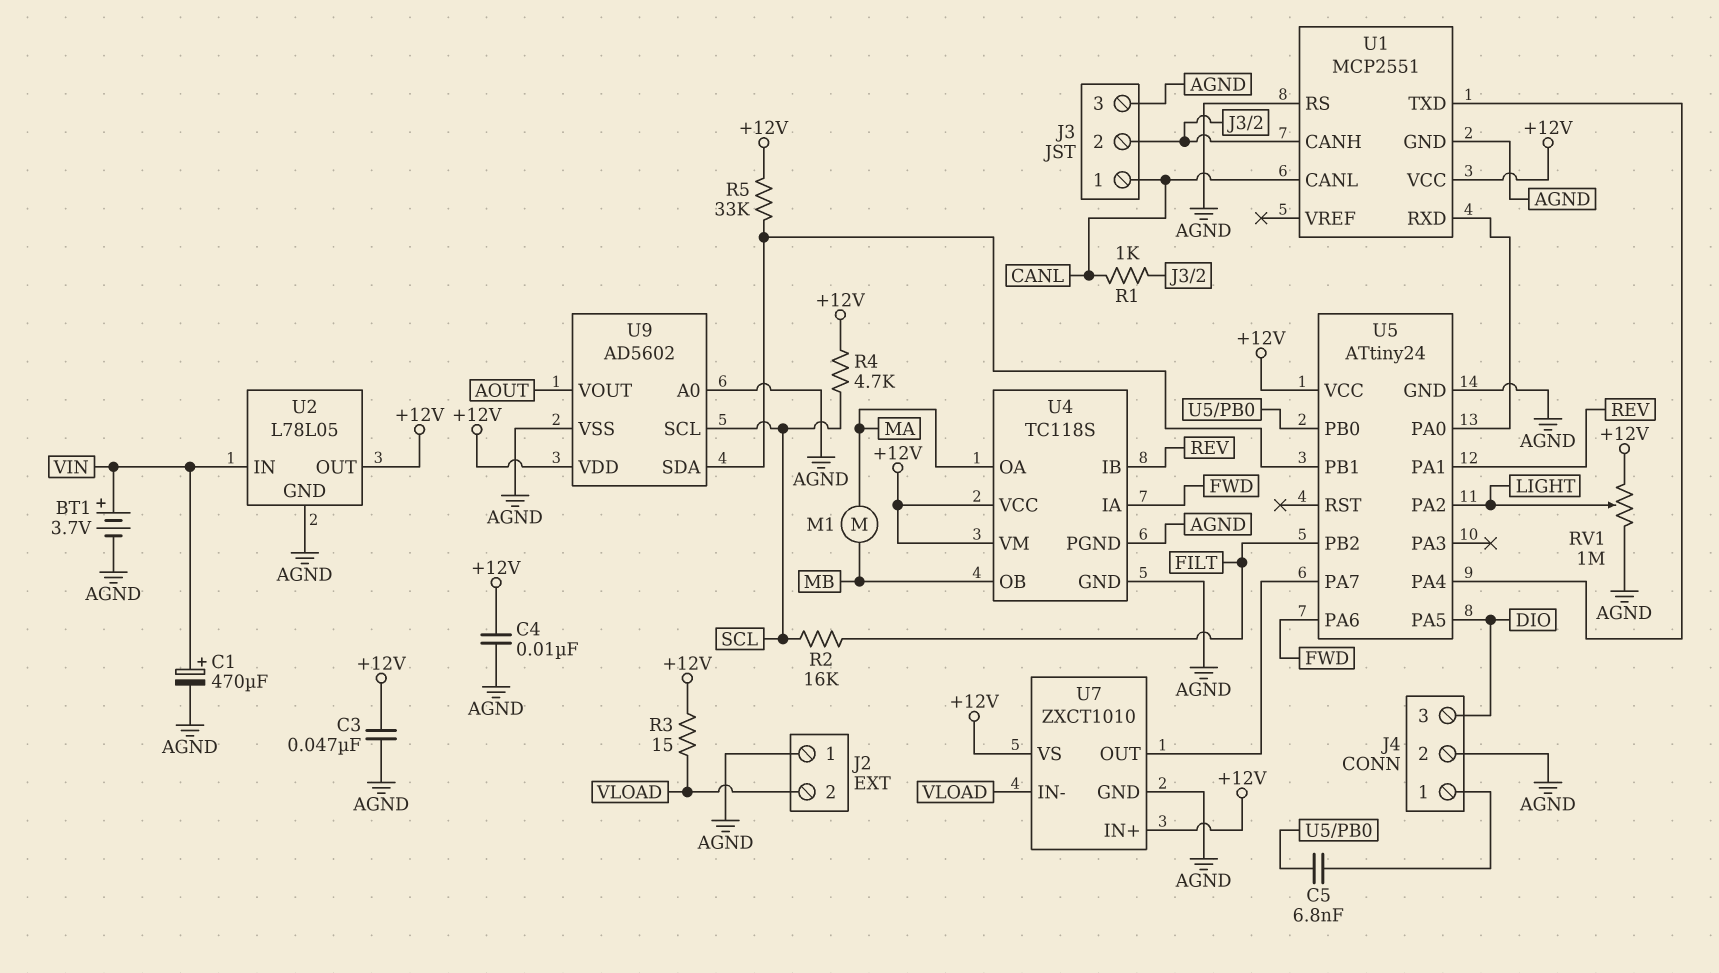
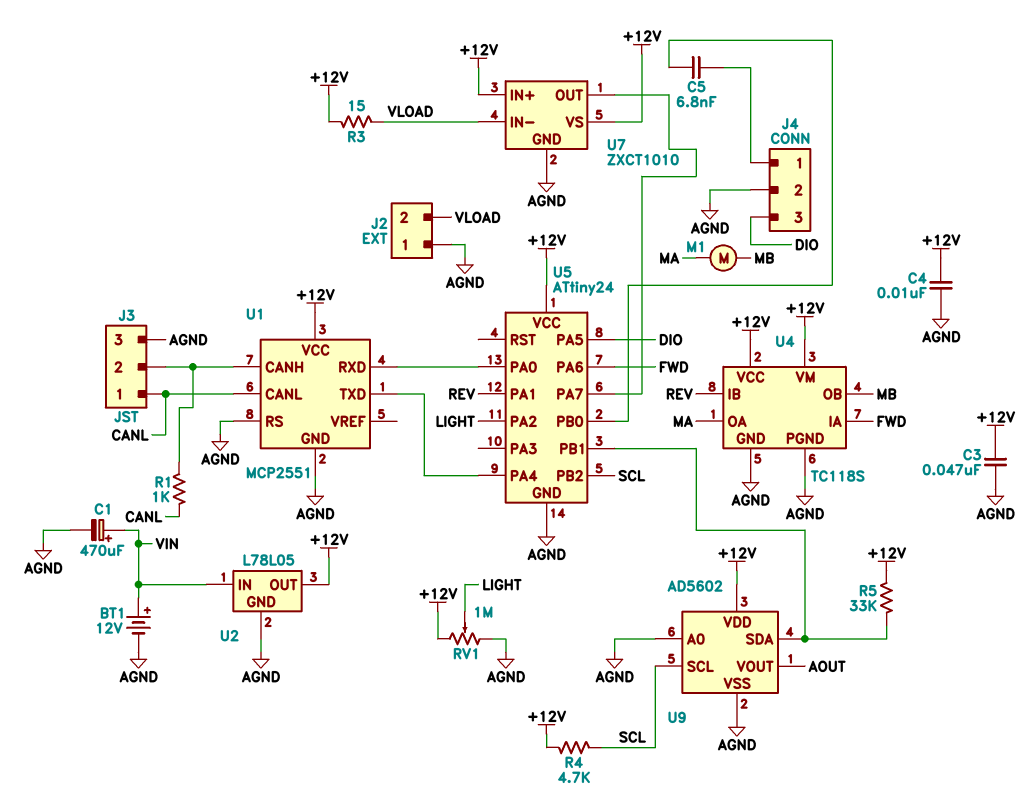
BT1: 3.7V (plus VIN, minus AGND) -> 12V (plus VIN, minus AGND)
R2: 16k (FILT, SCL) -> none
U5 pin PB2: FILT -> SCL

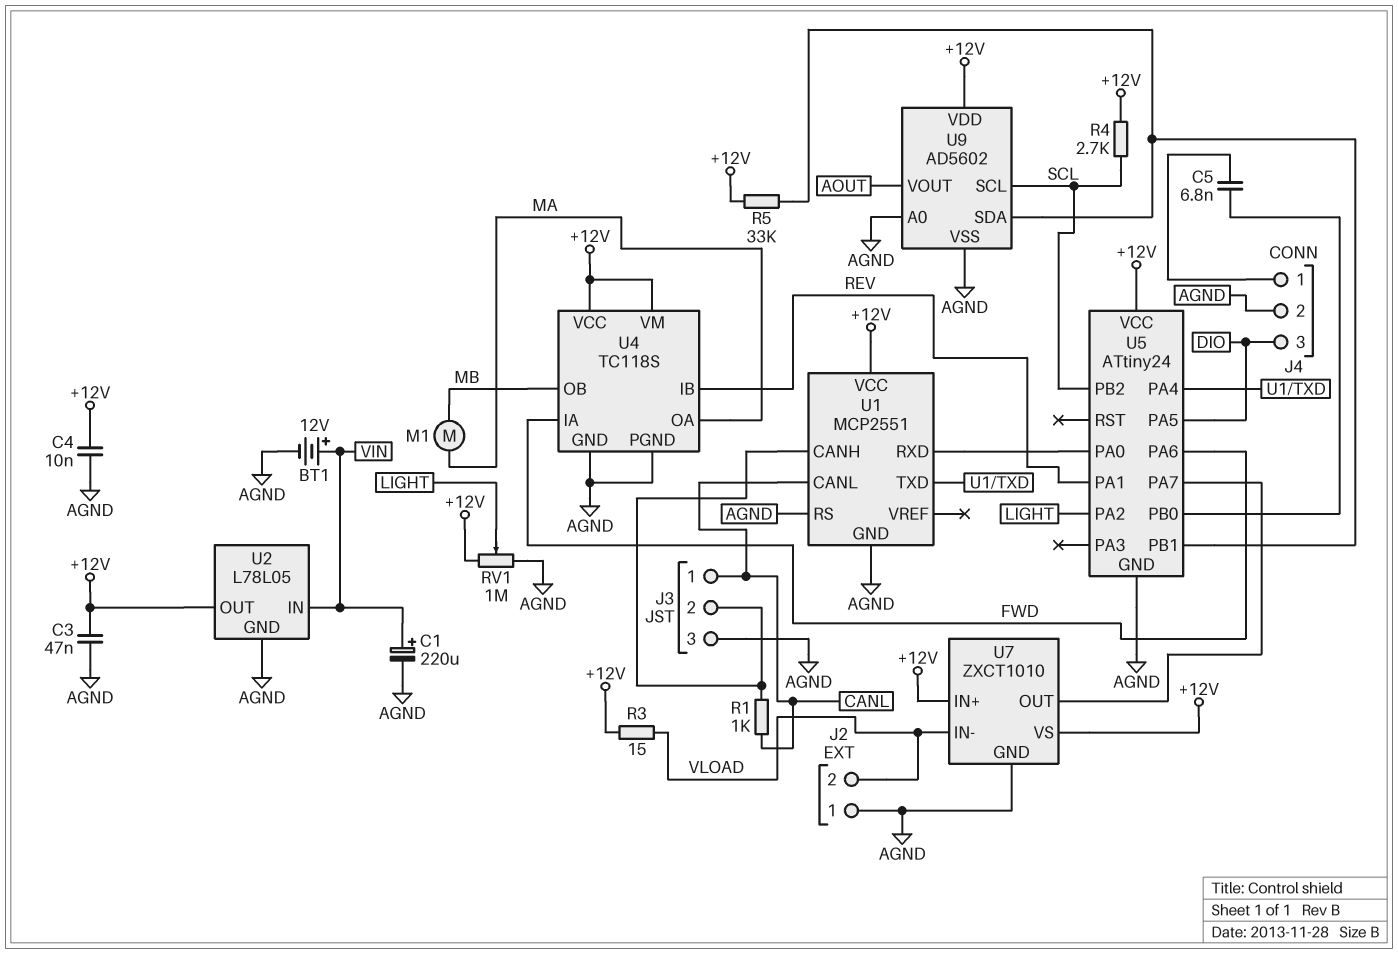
C1: 470uF (plus VIN, minus AGND) -> 220uF (plus VIN, minus AGND)
R4: 4.7k (+12V, SCL) -> 2.7k (+12V, SCL)

